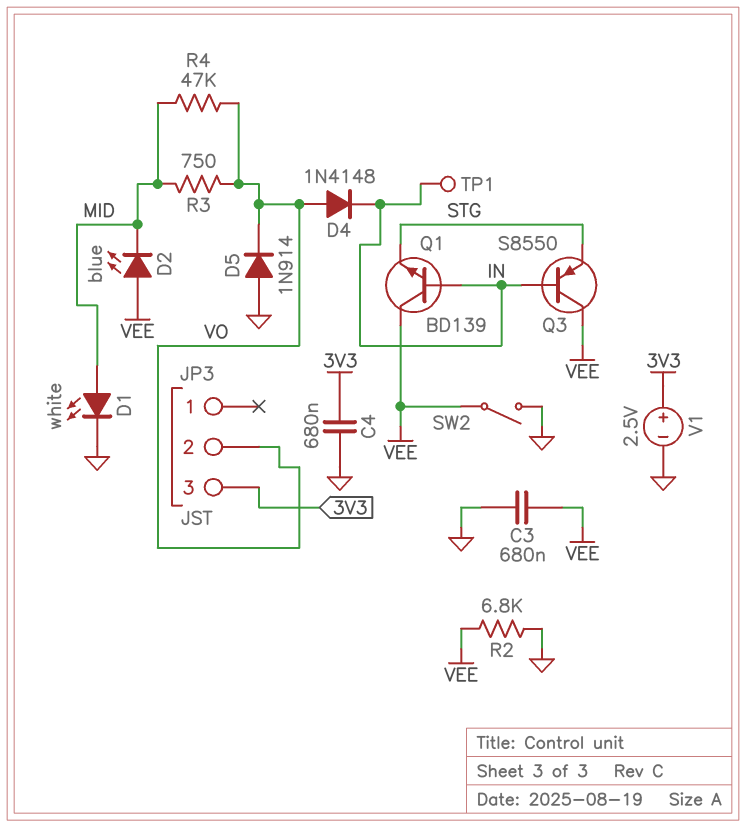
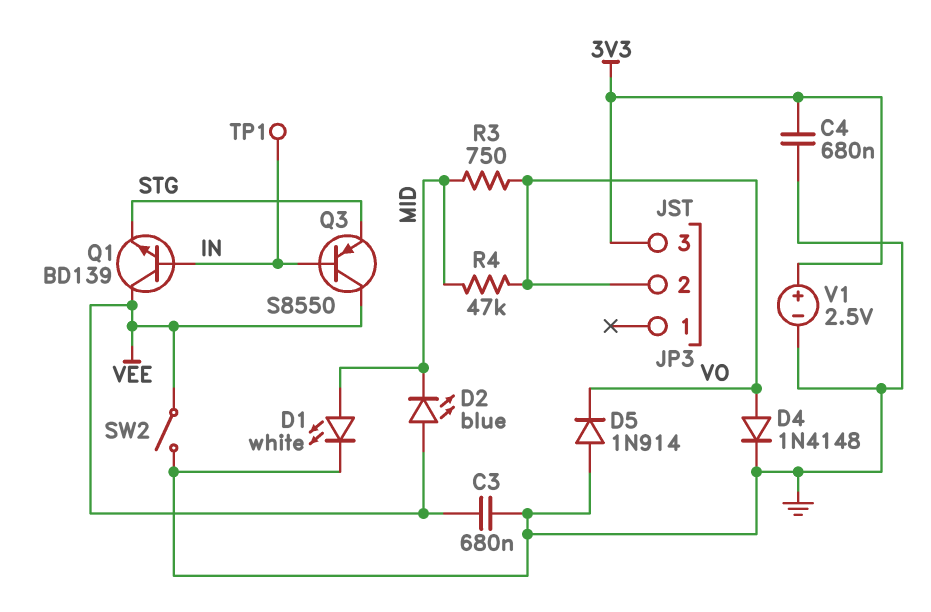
D4: diode 1N4148 (A VO, K IN) -> diode 1N4148 (A VO, K GND)
R2: 6.8k (GND, VEE) -> none

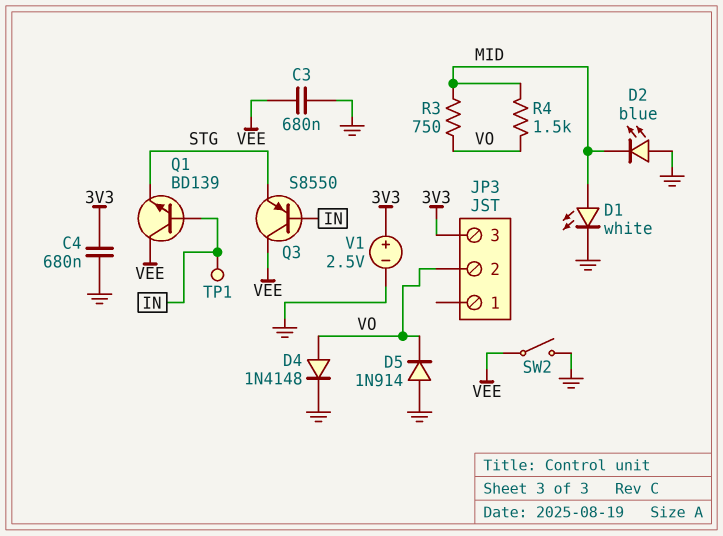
D2: LED blue (A VEE, K MID) -> LED blue (A GND, K MID)
R4: 47k (MID, VO) -> 1.5k (MID, VO)

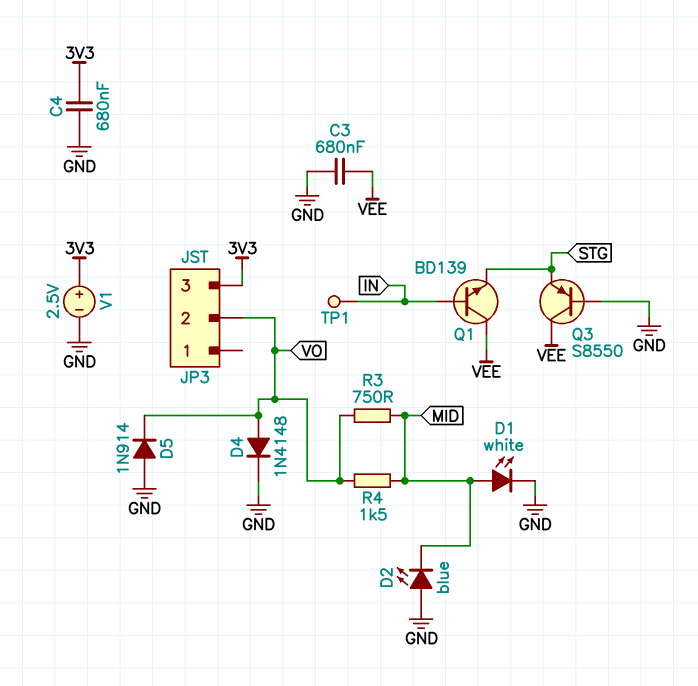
Q3: PNP S8550 (B IN, C VEE, E STG) -> PNP S8550 (B GND, C VEE, E STG)
SW2: switch (GND, VEE) -> none

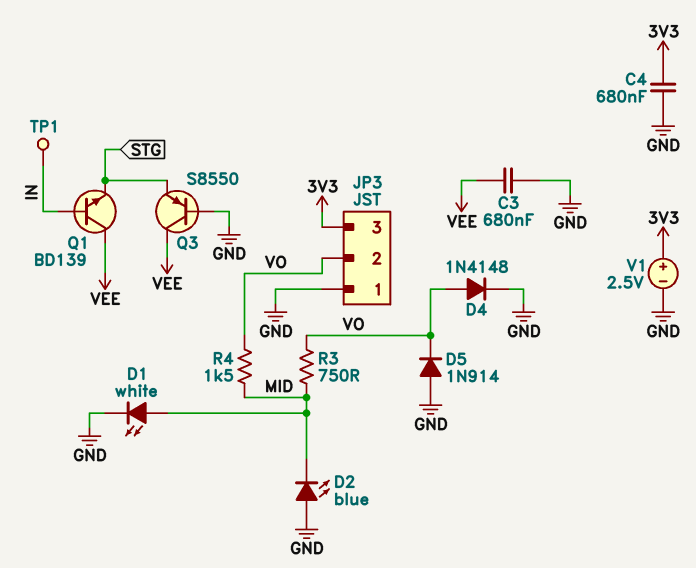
JP3 pin 1: none -> GND

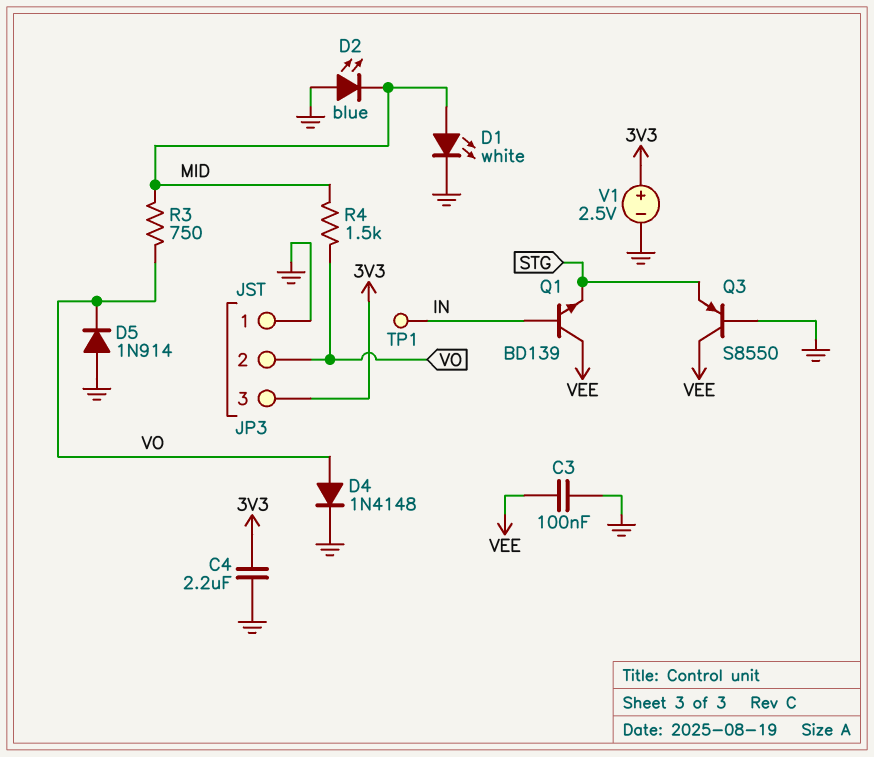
C3: 680nF (GND, VEE) -> 100nF (GND, VEE)
C4: 680nF (3V3, GND) -> 2.2uF (3V3, GND)

